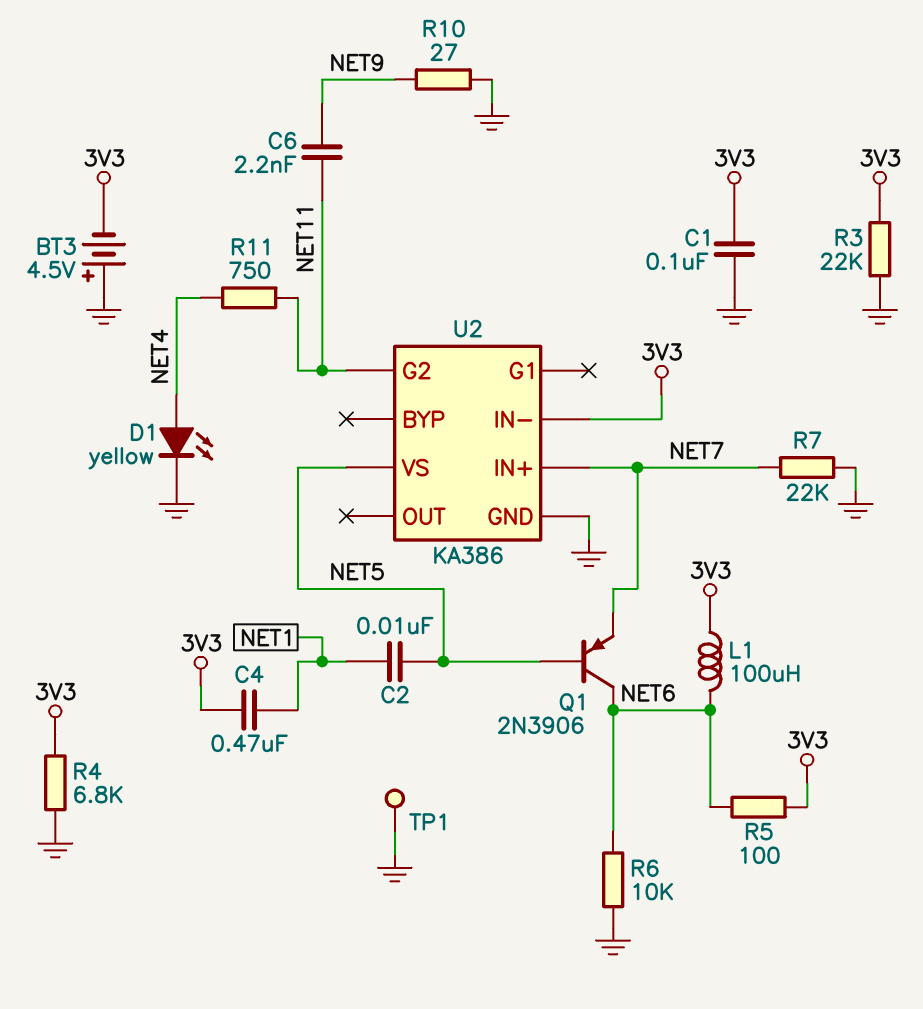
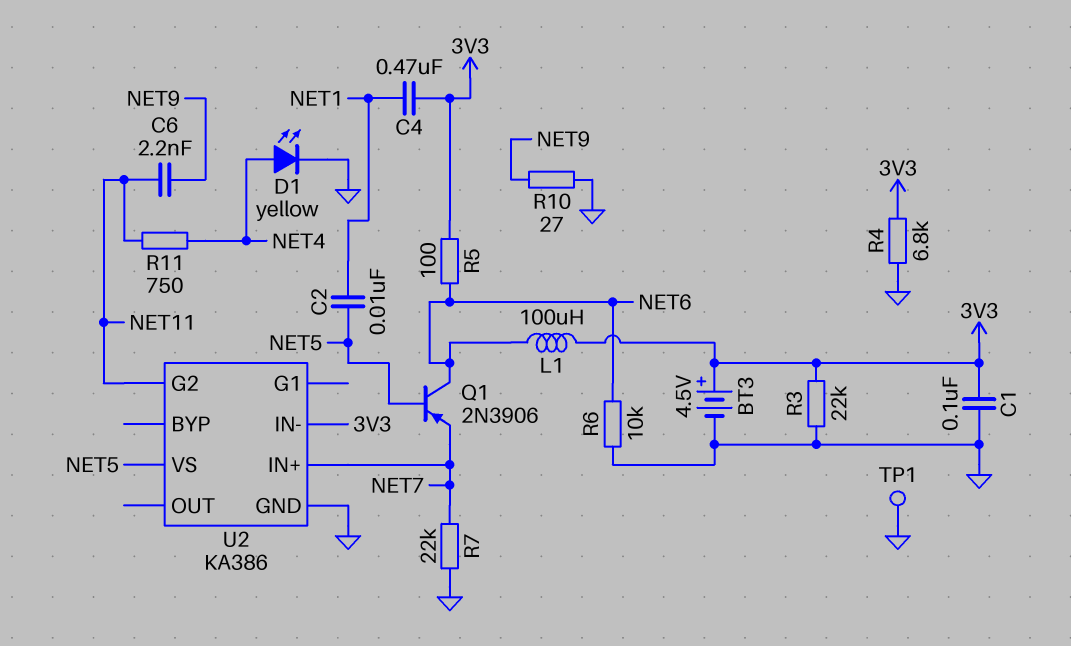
BT3: 4.5V (plus GND, minus 3V3) -> 4.5V (plus 3V3, minus GND)

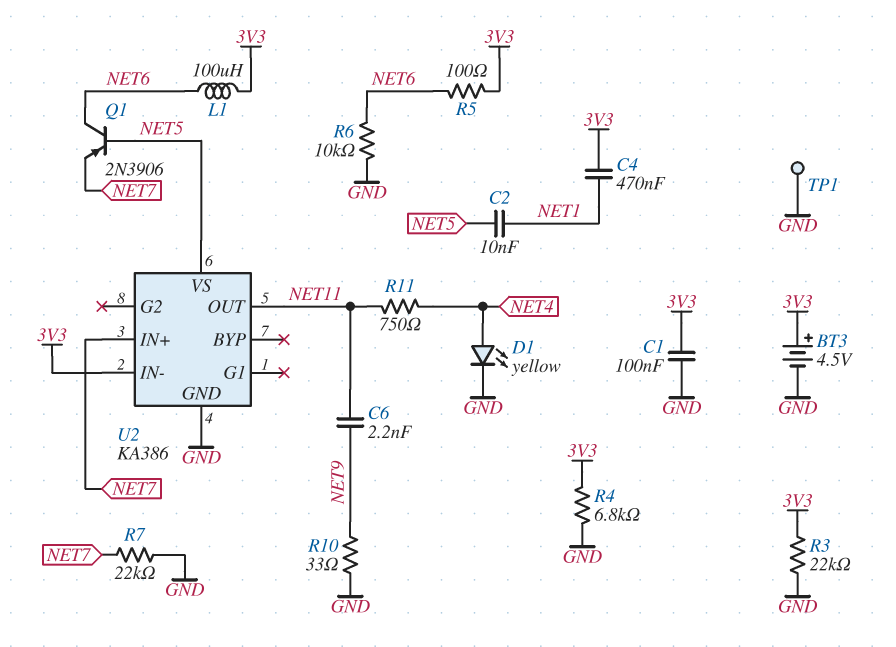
R10: 27 (GND, NET9) -> 33 (GND, NET9)
U2 pin G2: NET11 -> none
U2 pin OUT: none -> NET11

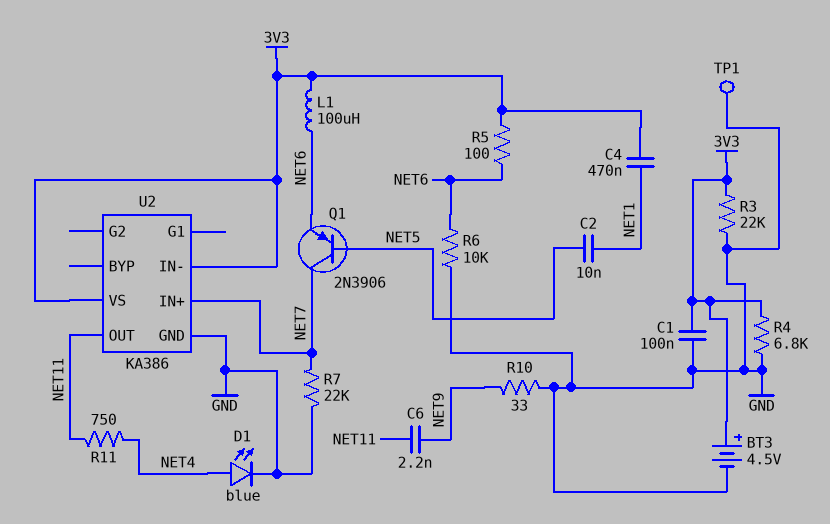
D1: LED yellow (A NET4, K GND) -> LED blue (A NET4, K GND)
Q1: PNP 2N3906 (B NET5, C NET6, E NET7) -> PNP 2N3906 (B NET5, C NET7, E NET6)
U2 pin VS: NET5 -> 3V3

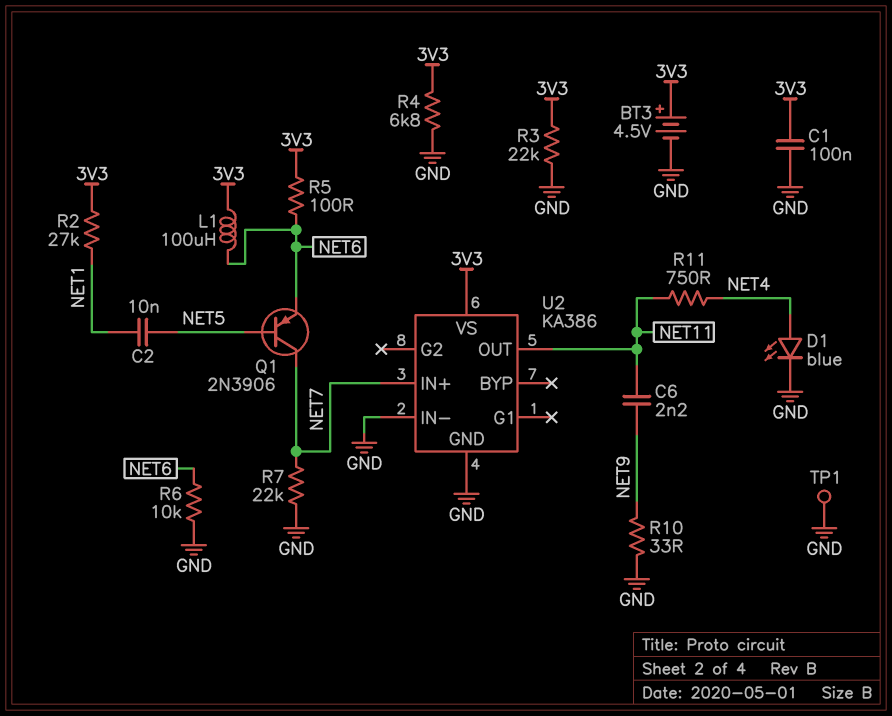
C4: 470nF (3V3, NET1) -> none
R2: none -> 27k (3V3, NET1)
U2 pin IN-: 3V3 -> GND

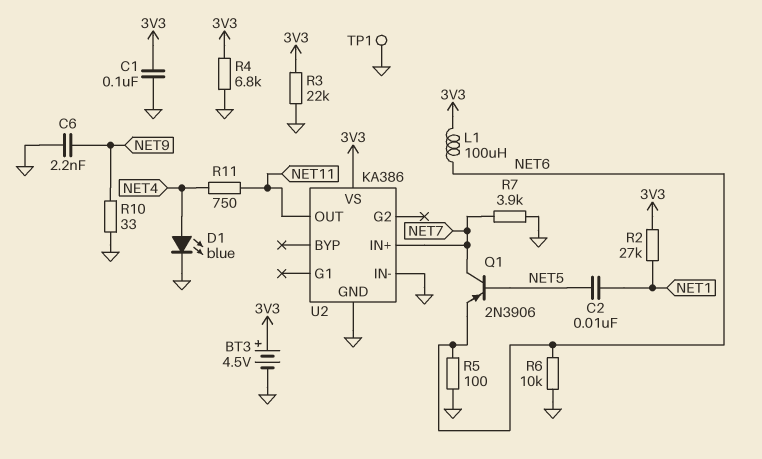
C6: 2.2nF (NET9, NET11) -> 2.2nF (GND, NET9)
R5: 100 (3V3, NET6) -> 100 (GND, NET6)
R7: 22k (GND, NET7) -> 3.9k (GND, NET7)

